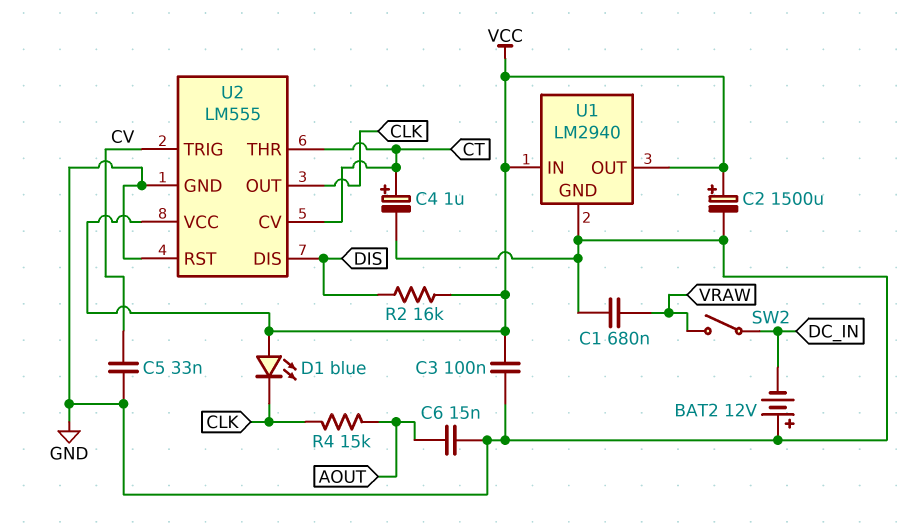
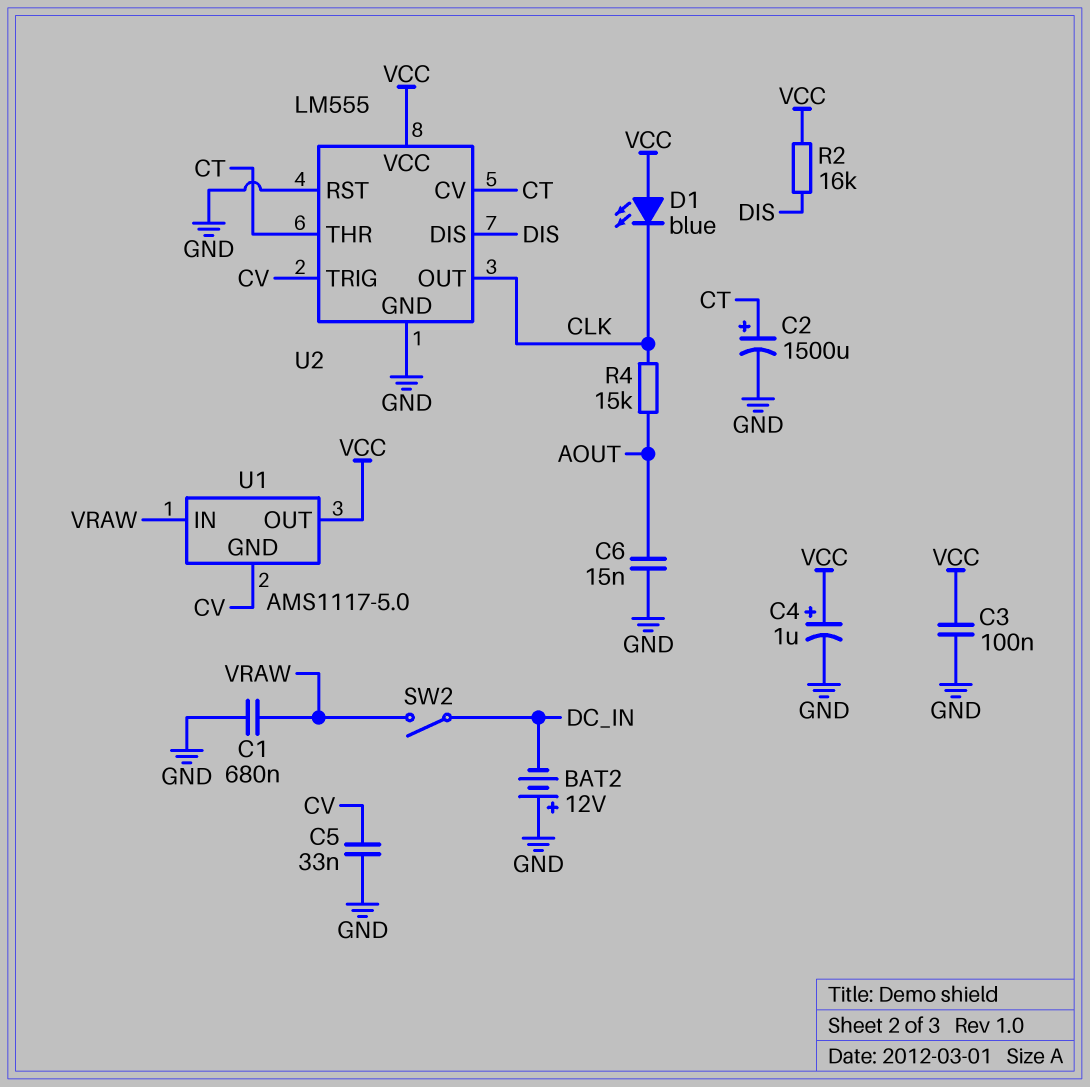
C2: 1500uF (plus VCC, minus GND) -> 1500uF (plus CT, minus GND)
C4: 1uF (plus CT, minus GND) -> 1uF (plus VCC, minus GND)
U1: LM2940 -> AMS1117-5.0
U1 pin GND: GND -> CV
U1 pin IN: VCC -> VRAW

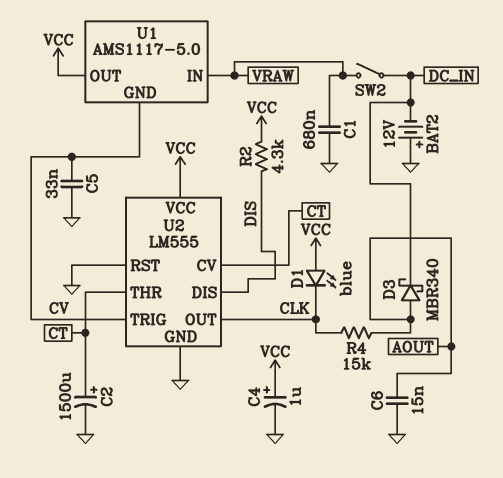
C3: 100nF (GND, VCC) -> none
D3: none -> schottky MBR340 (A AOUT, K DC_IN)
R2: 16k (DIS, VCC) -> 4.3k (DIS, VCC)

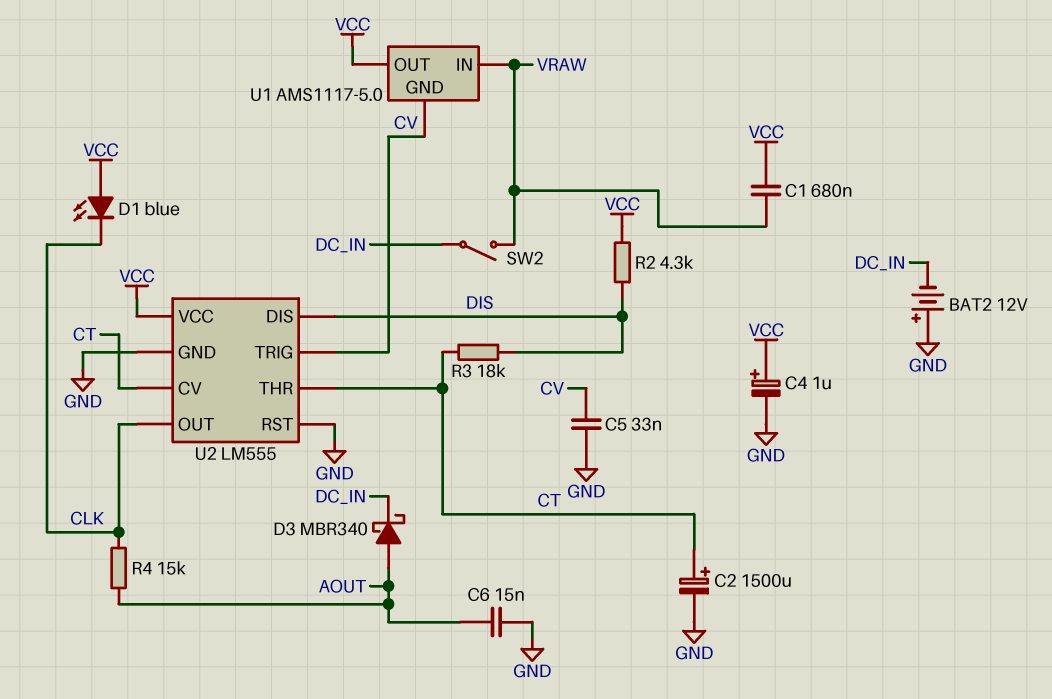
C1: 680nF (GND, VRAW) -> 680nF (VCC, VRAW)
R3: none -> 18k (CT, DIS)

